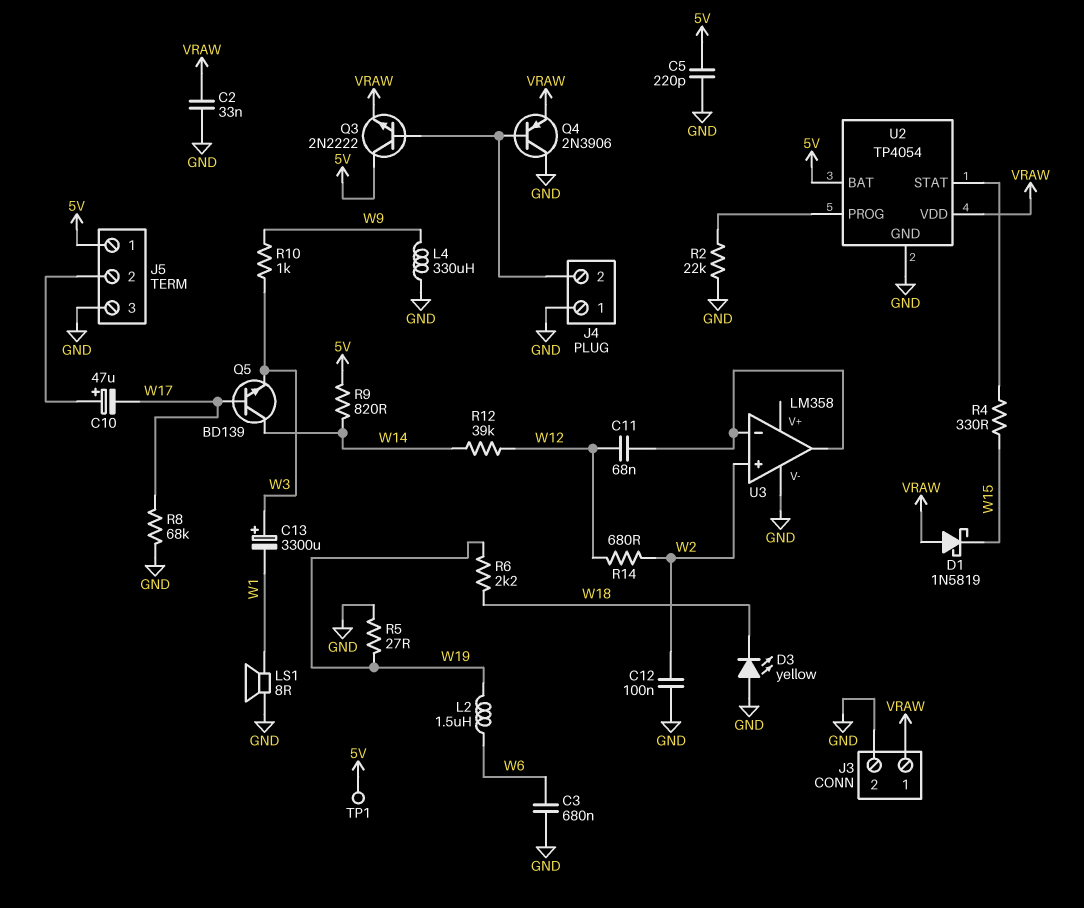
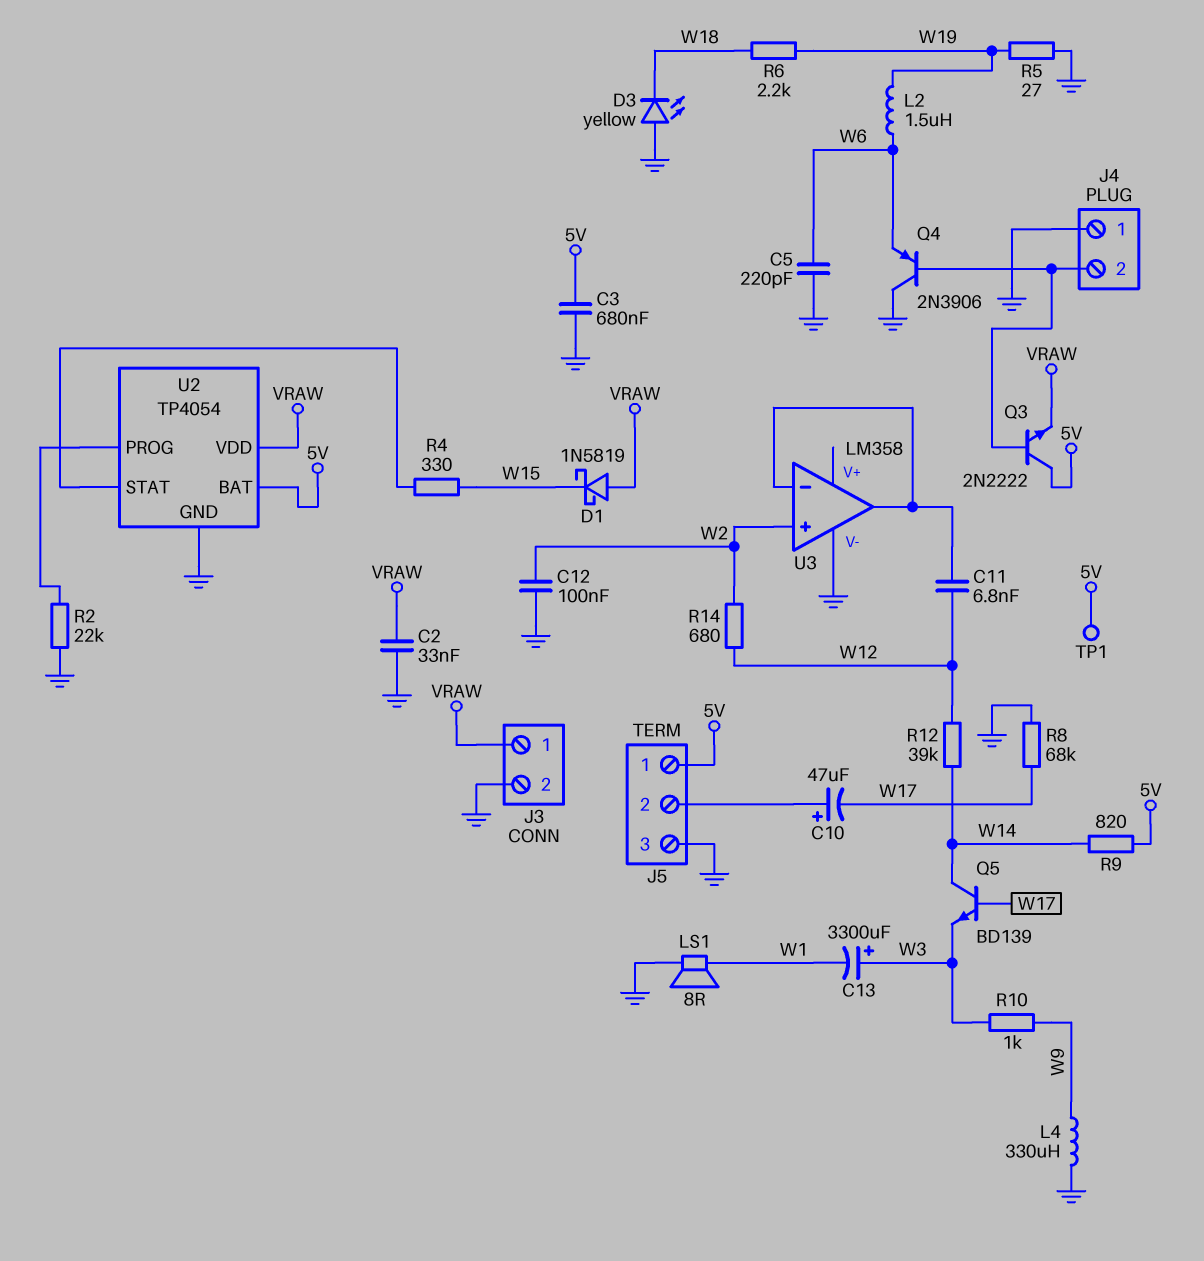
C3: 680nF (GND, W6) -> 680nF (5V, GND)
C5: 220pF (5V, GND) -> 220pF (GND, W6)
C11: 68nF (U3/in-, W12) -> 6.8nF (U3/in-, W12)
Q4: PNP 2N3906 (B J4/2, C GND, E VRAW) -> PNP 2N3906 (B J4/2, C GND, E W6)

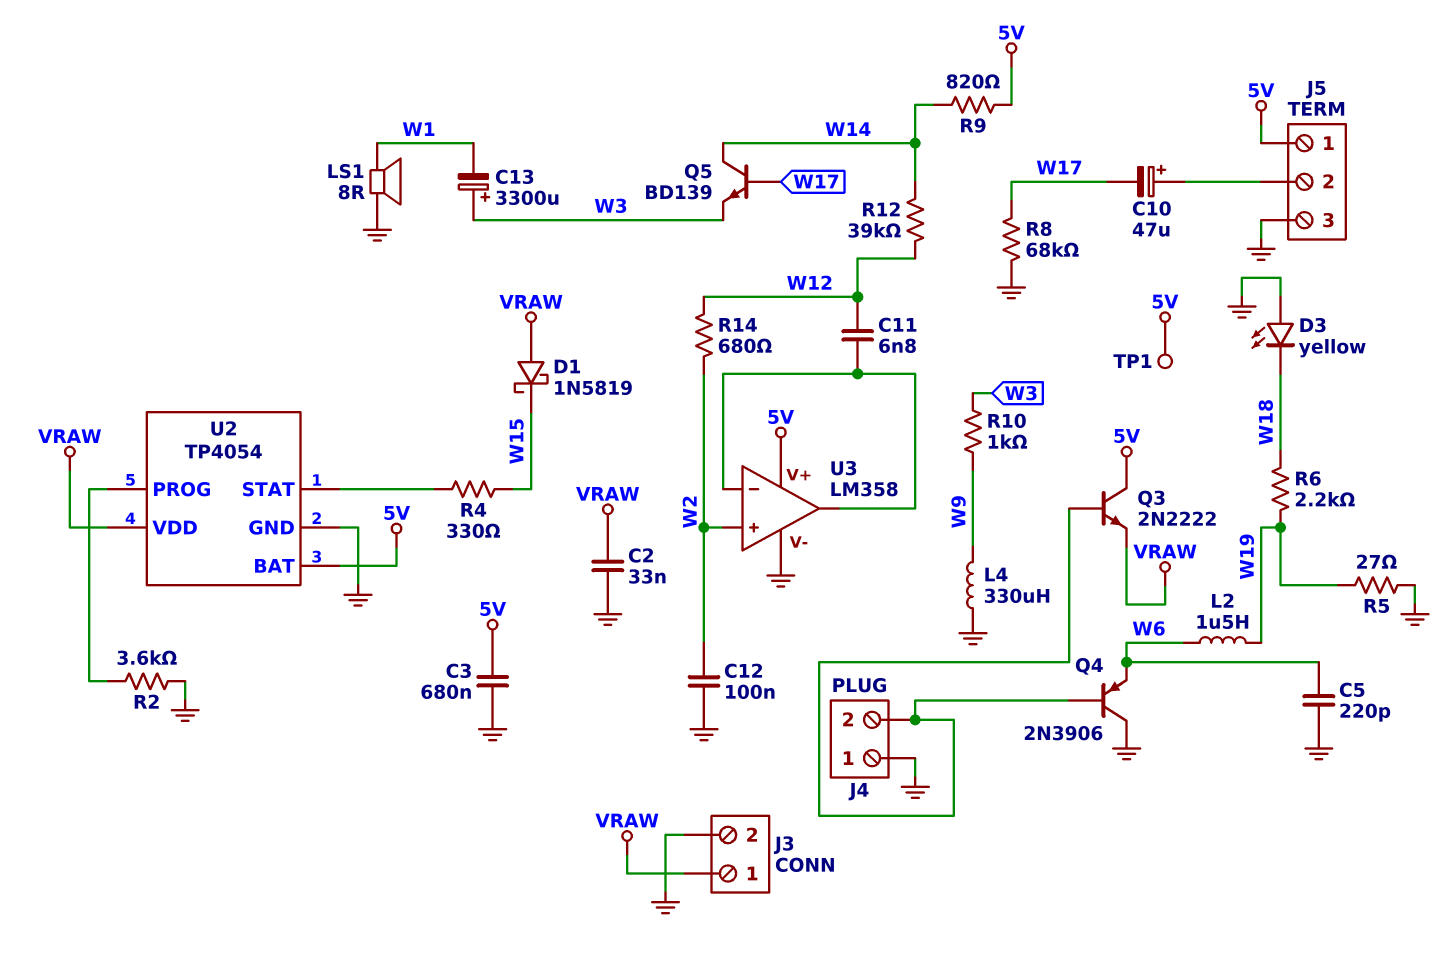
R2: 22k (GND, U2/PROG) -> 3.6k (GND, U2/PROG)
U3 pin V+: none -> 5V

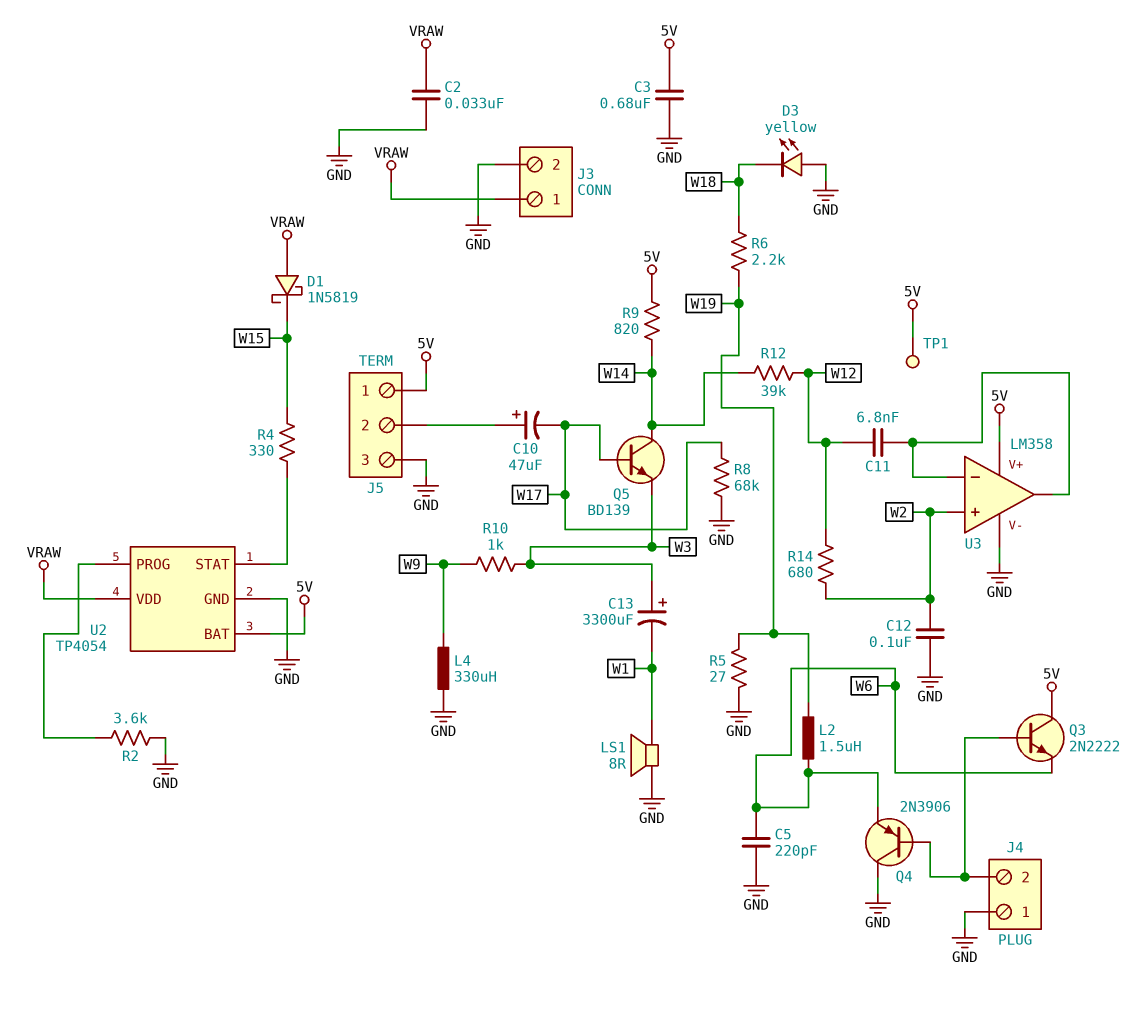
Q3: NPN 2N2222 (B J4/2, C 5V, E VRAW) -> NPN 2N2222 (B J4/2, C 5V, E W6)

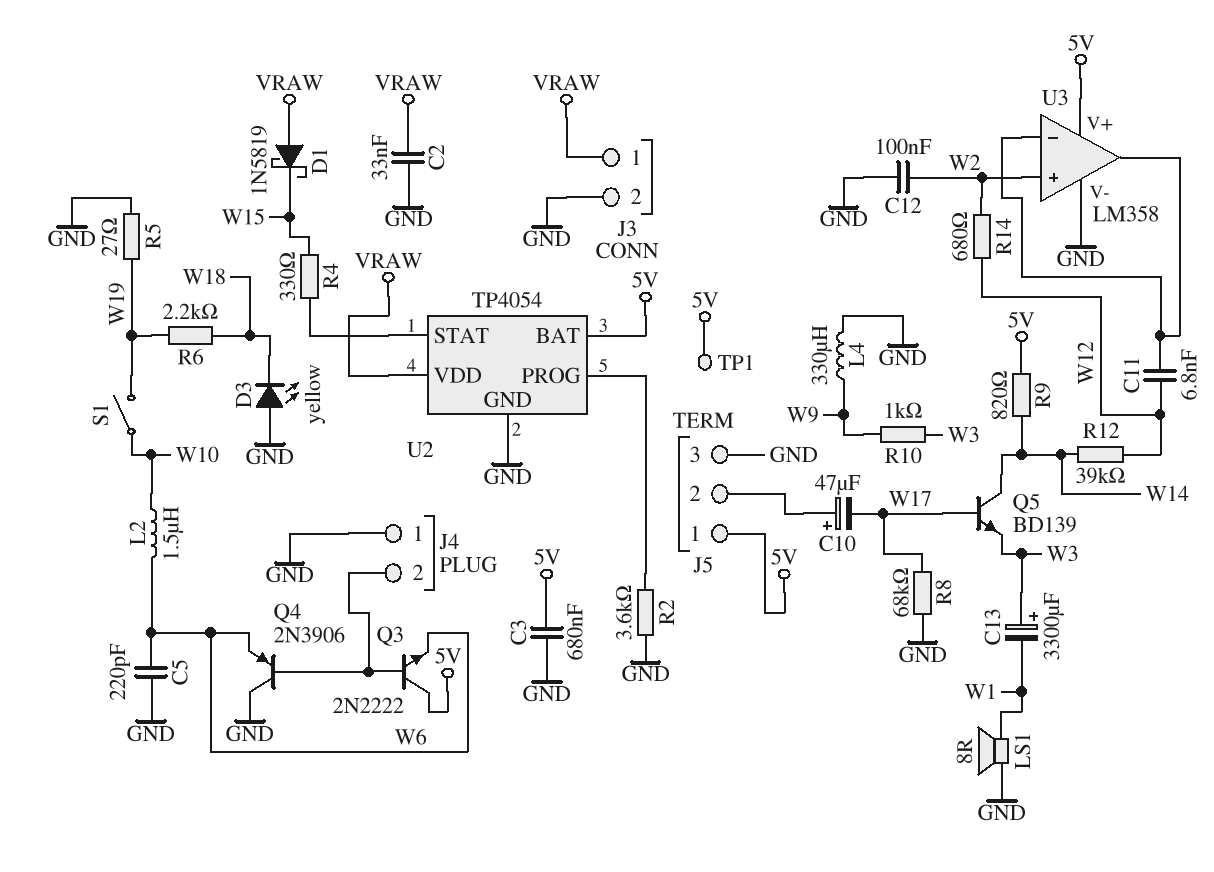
L2: 1.5uH (W6, W19) -> 1.5uH (W6, W10)
S1: none -> switch (W10, W19)

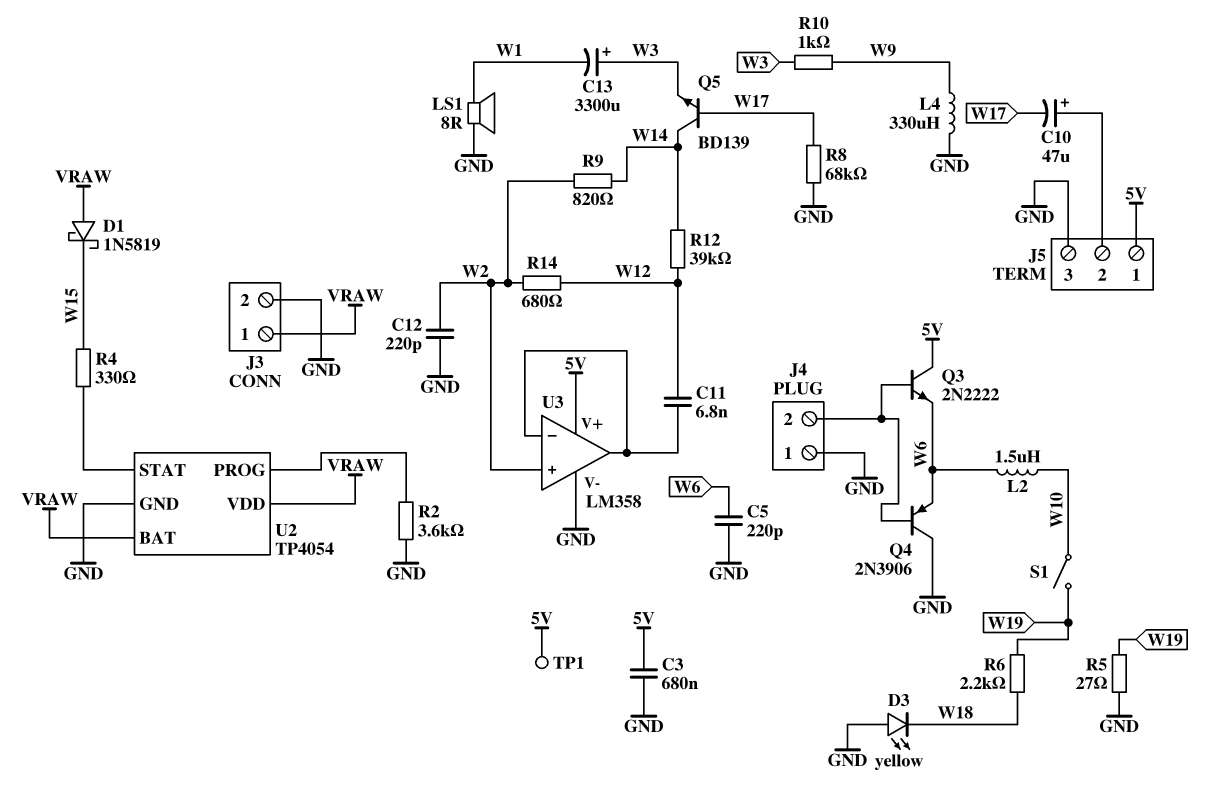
C2: 33nF (GND, VRAW) -> none
C12: 100nF (GND, W2) -> 220pF (GND, W2)
R9: 820 (5V, W14) -> 820 (W2, W14)
U2 pin BAT: 5V -> VRAW

